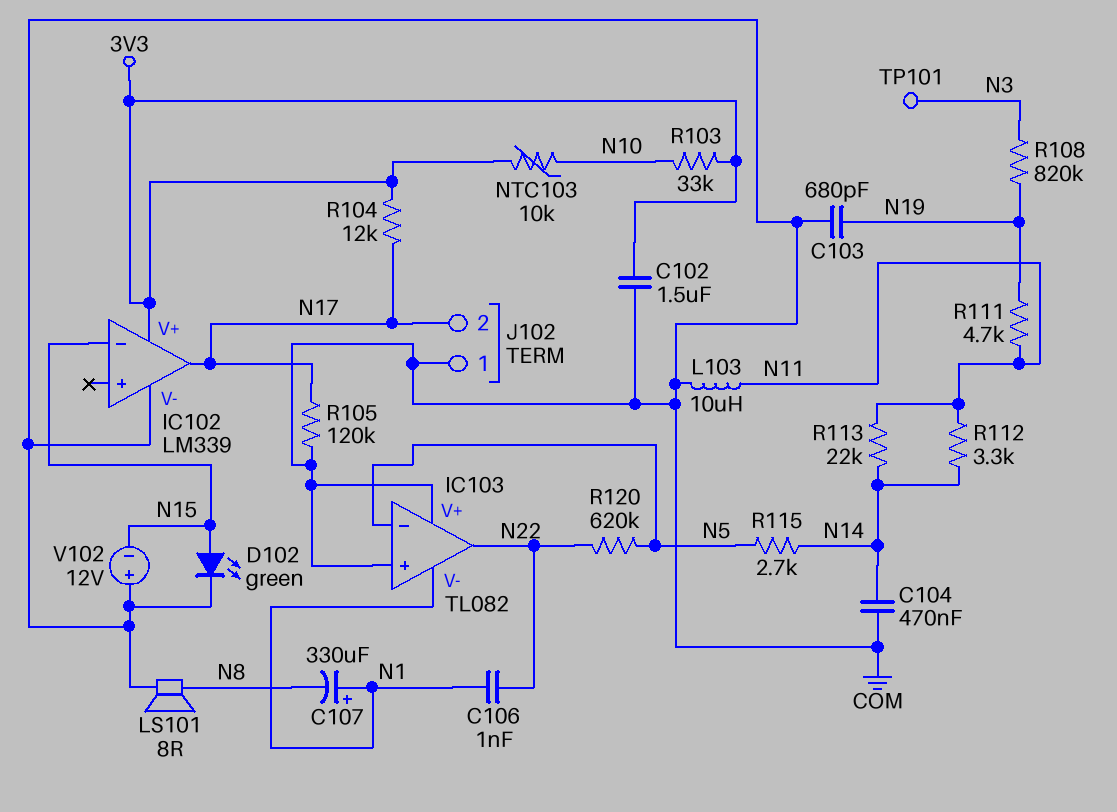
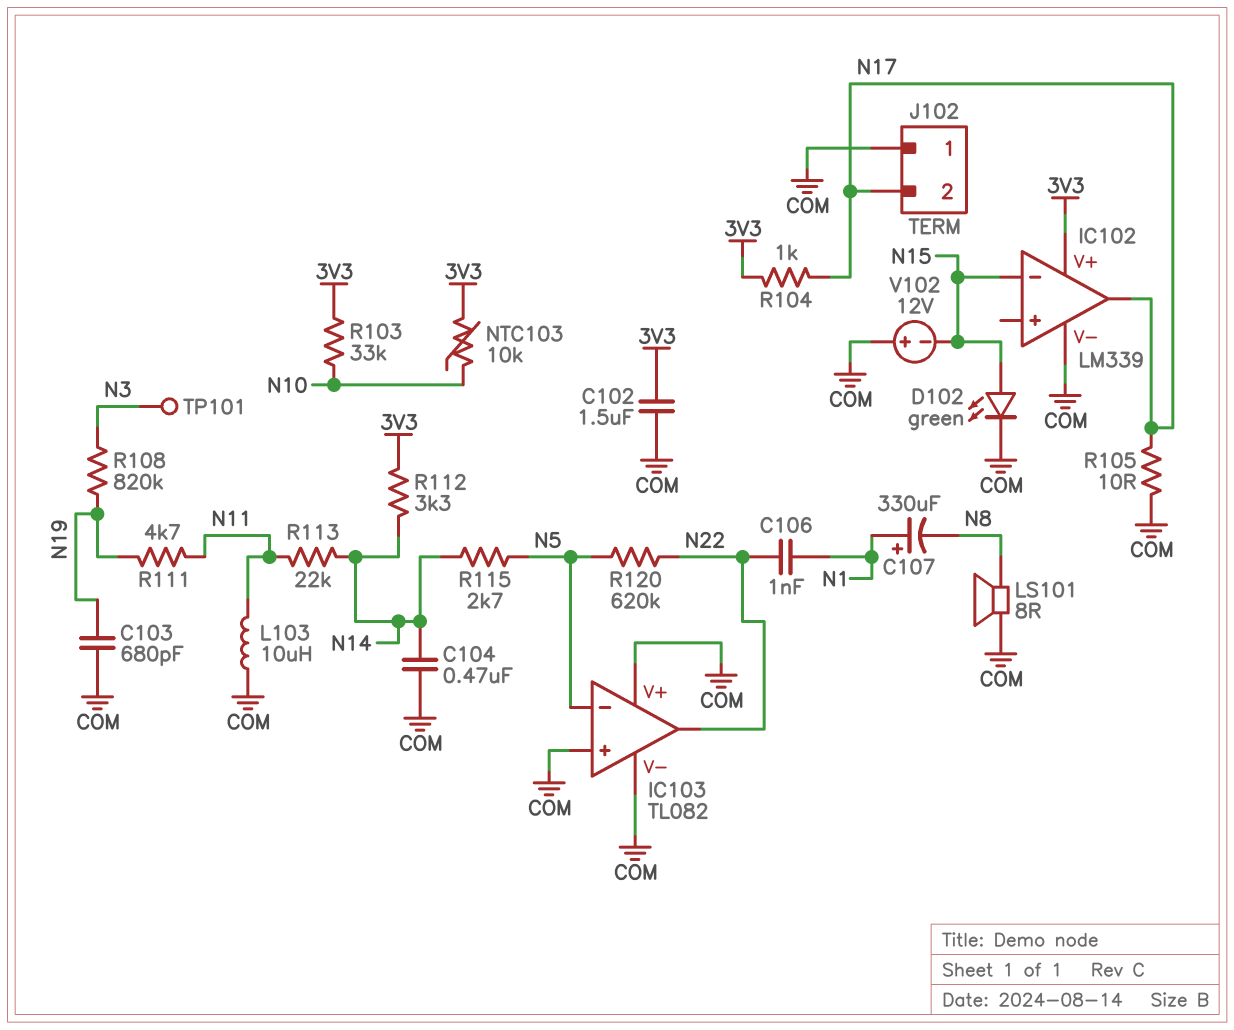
IC103 pin V-: N1 -> COM
R104: 12k (3V3, N17) -> 1k (3V3, N17)
R105: 120k (COM, N17) -> 10 (COM, N17)
R112: 3.3k (N11, N14) -> 3.3k (3V3, N14)

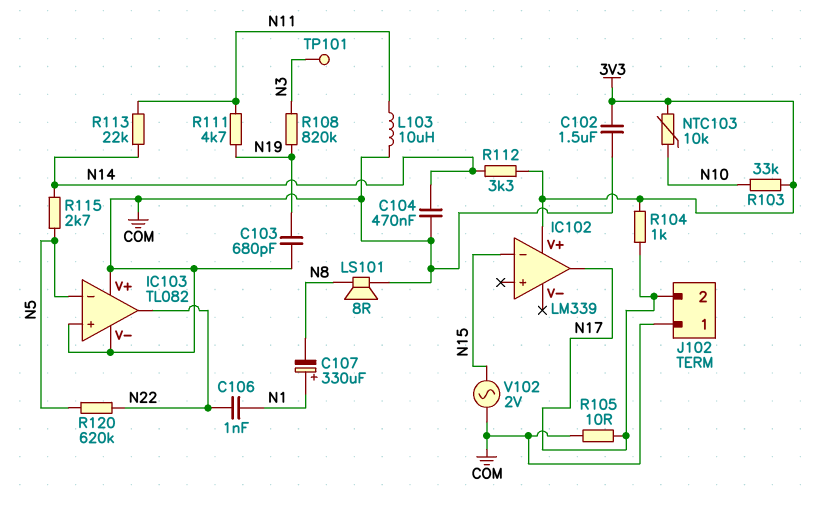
D102: LED green (A N15, K COM) -> none
IC102 pin V-: COM -> none
V102: 12V (plus COM, minus N15) -> AC 2V (COM, N15)

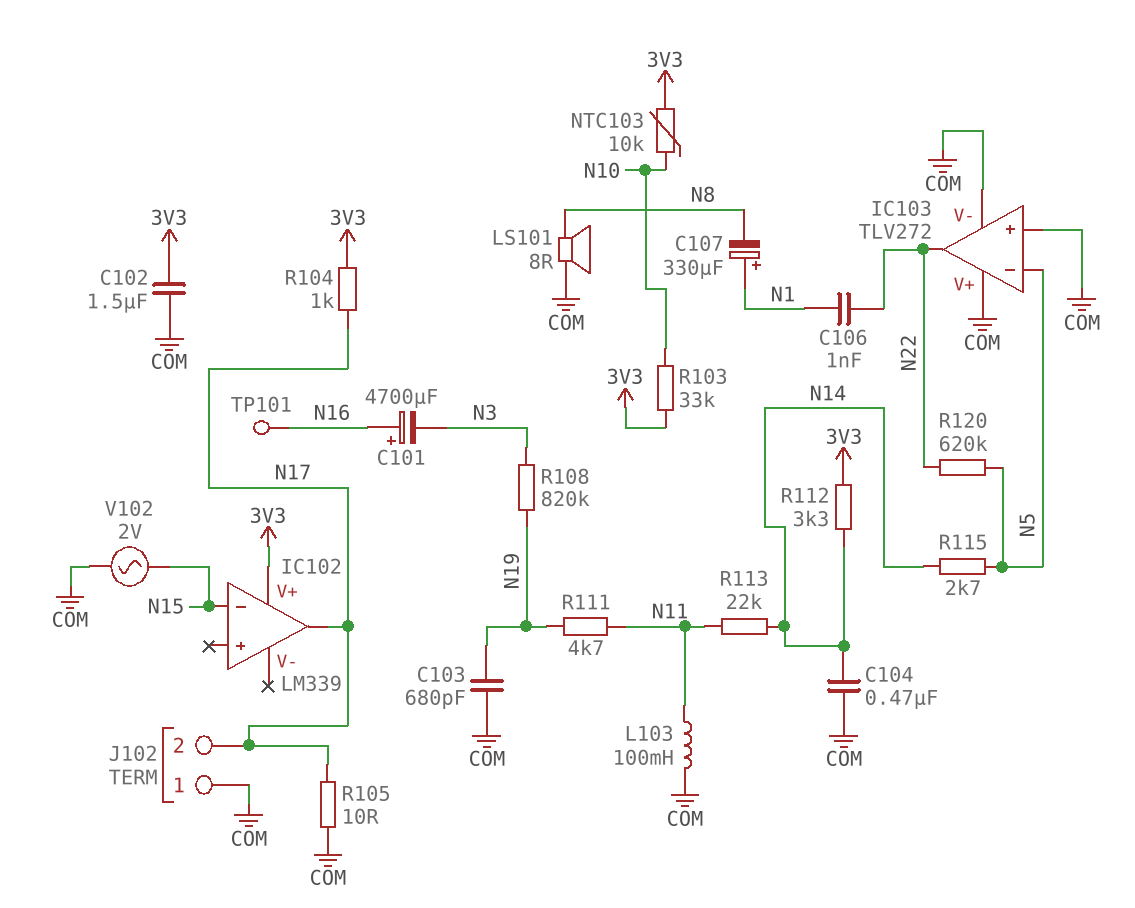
C101: none -> 4700uF (plus N16, minus N3)
IC103: TL082 -> TLV272
L103: 10uH (COM, N11) -> 100mH (COM, N11)
TP101: test point (N3) -> test point (N16)

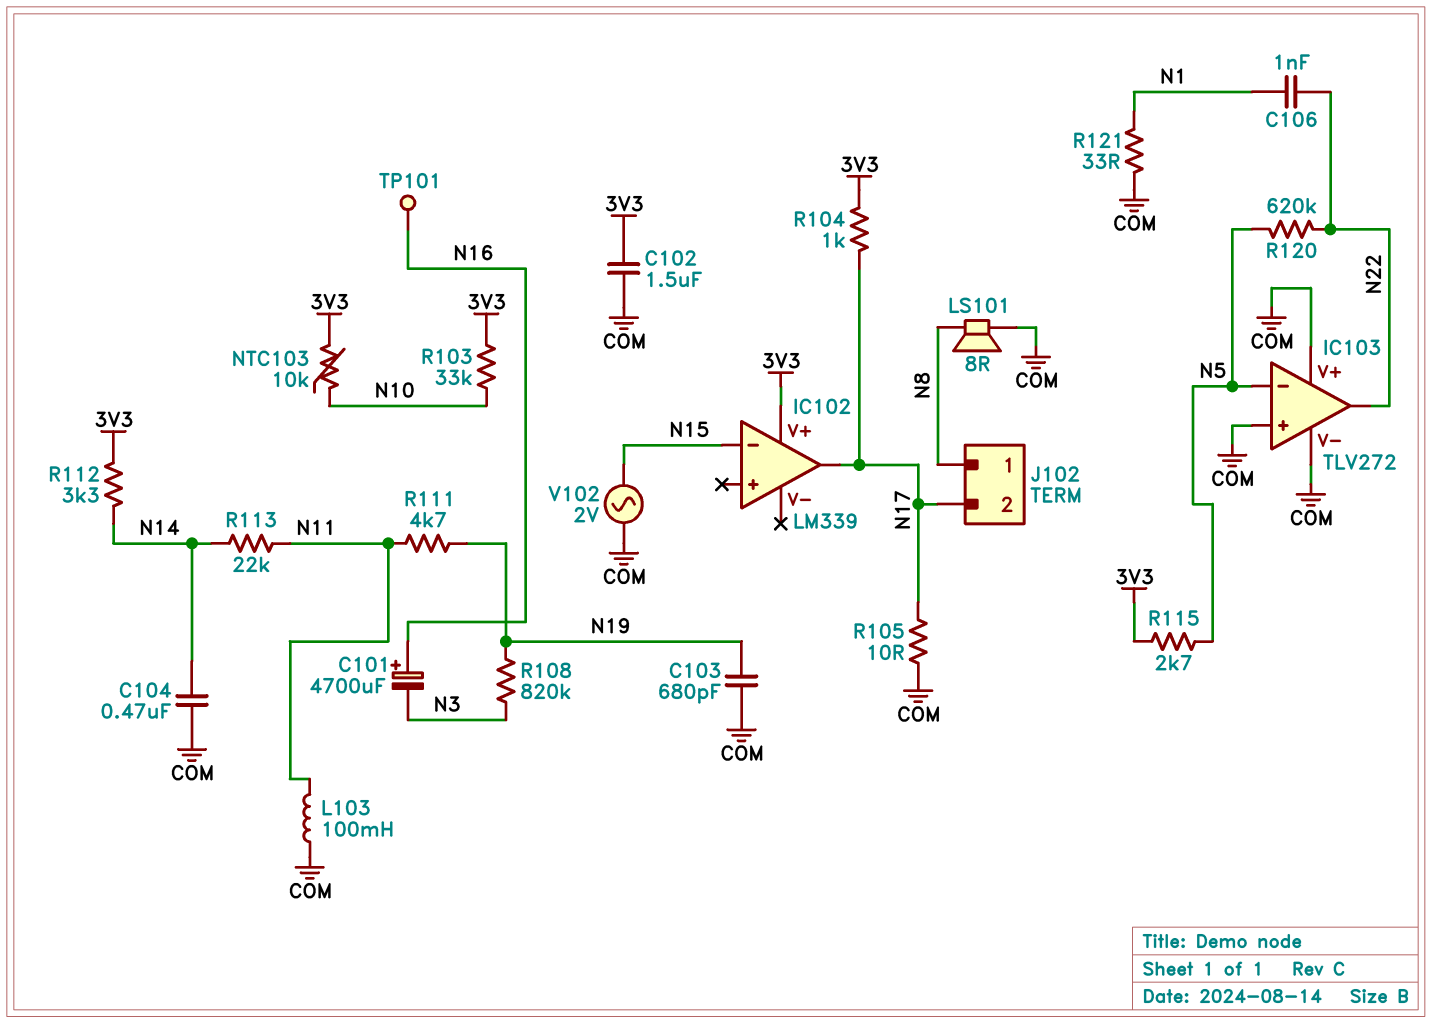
C107: 330uF (plus N1, minus N8) -> none
J102 pin 1: COM -> N8
R115: 2.7k (N5, N14) -> 2.7k (3V3, N5)
R121: none -> 33 (COM, N1)

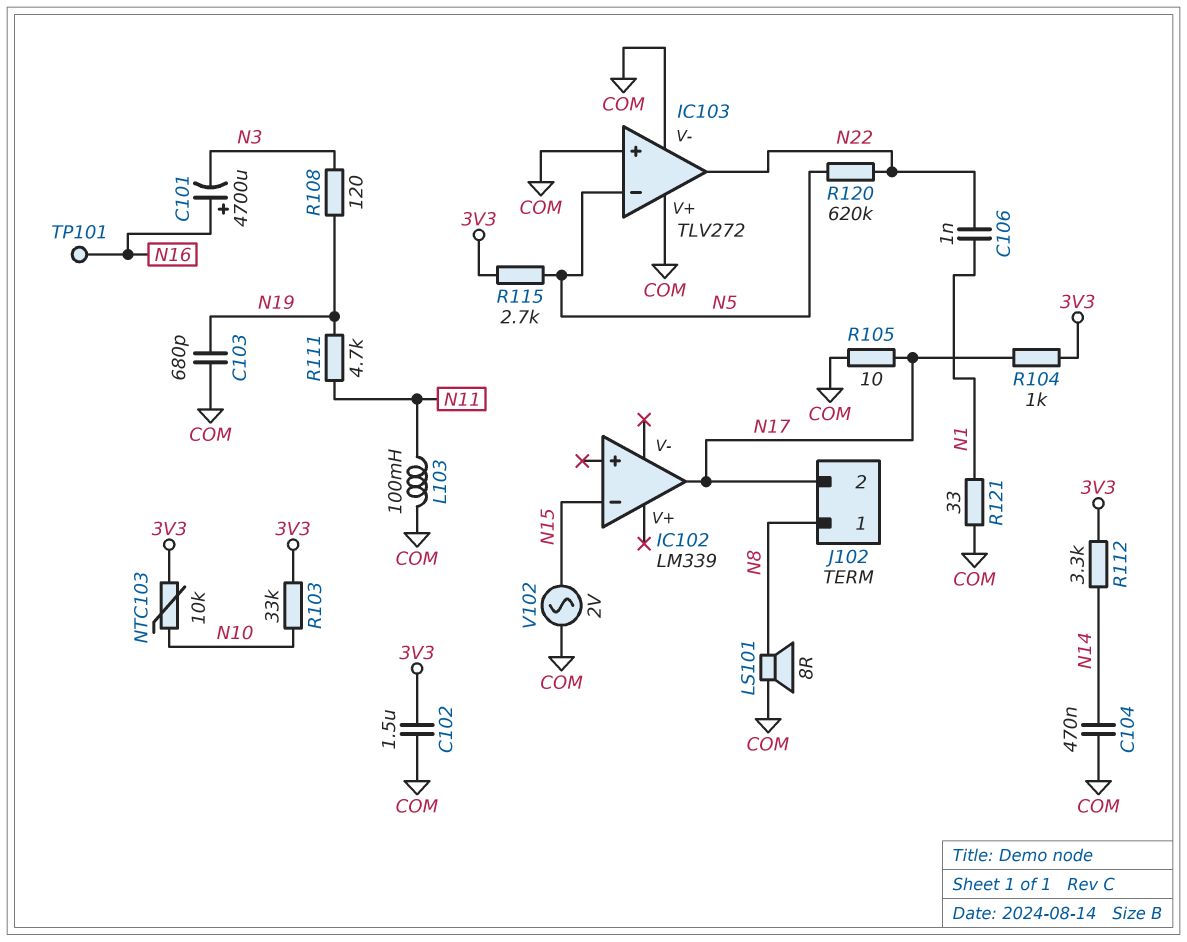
IC102 pin V+: 3V3 -> none
R108: 820k (N3, N19) -> 120 (N3, N19)
R113: 22k (N11, N14) -> none

